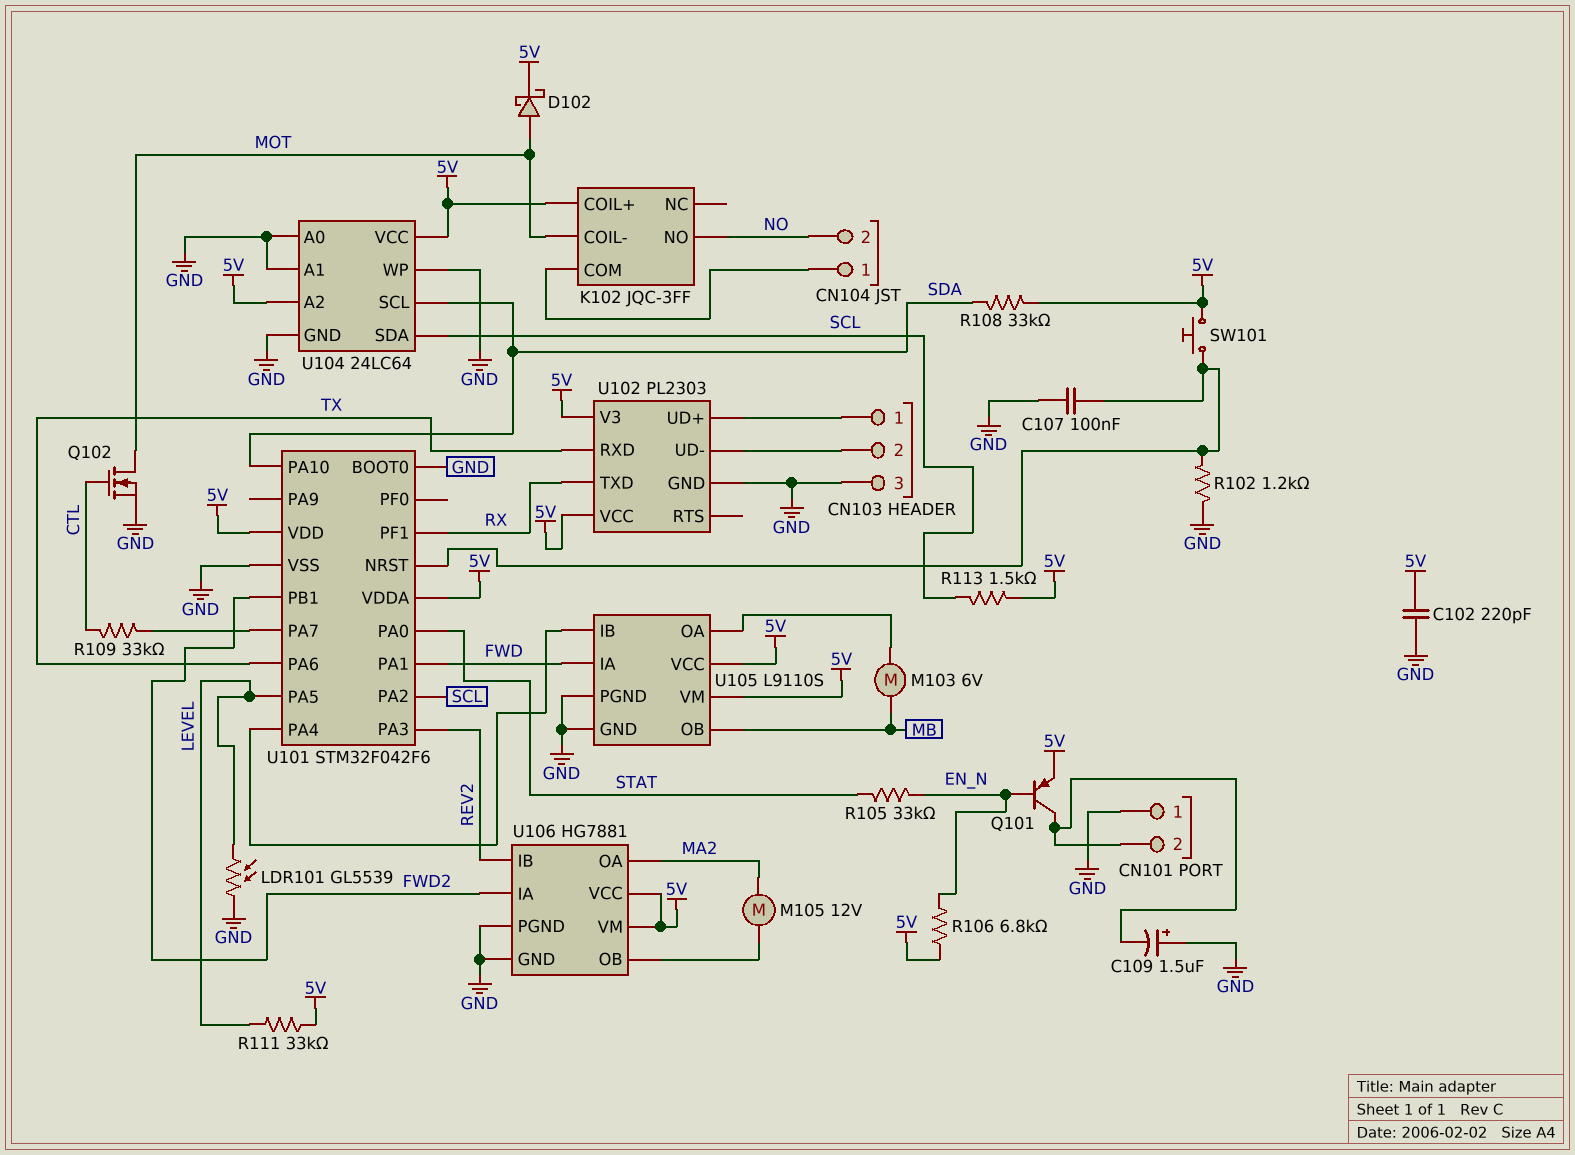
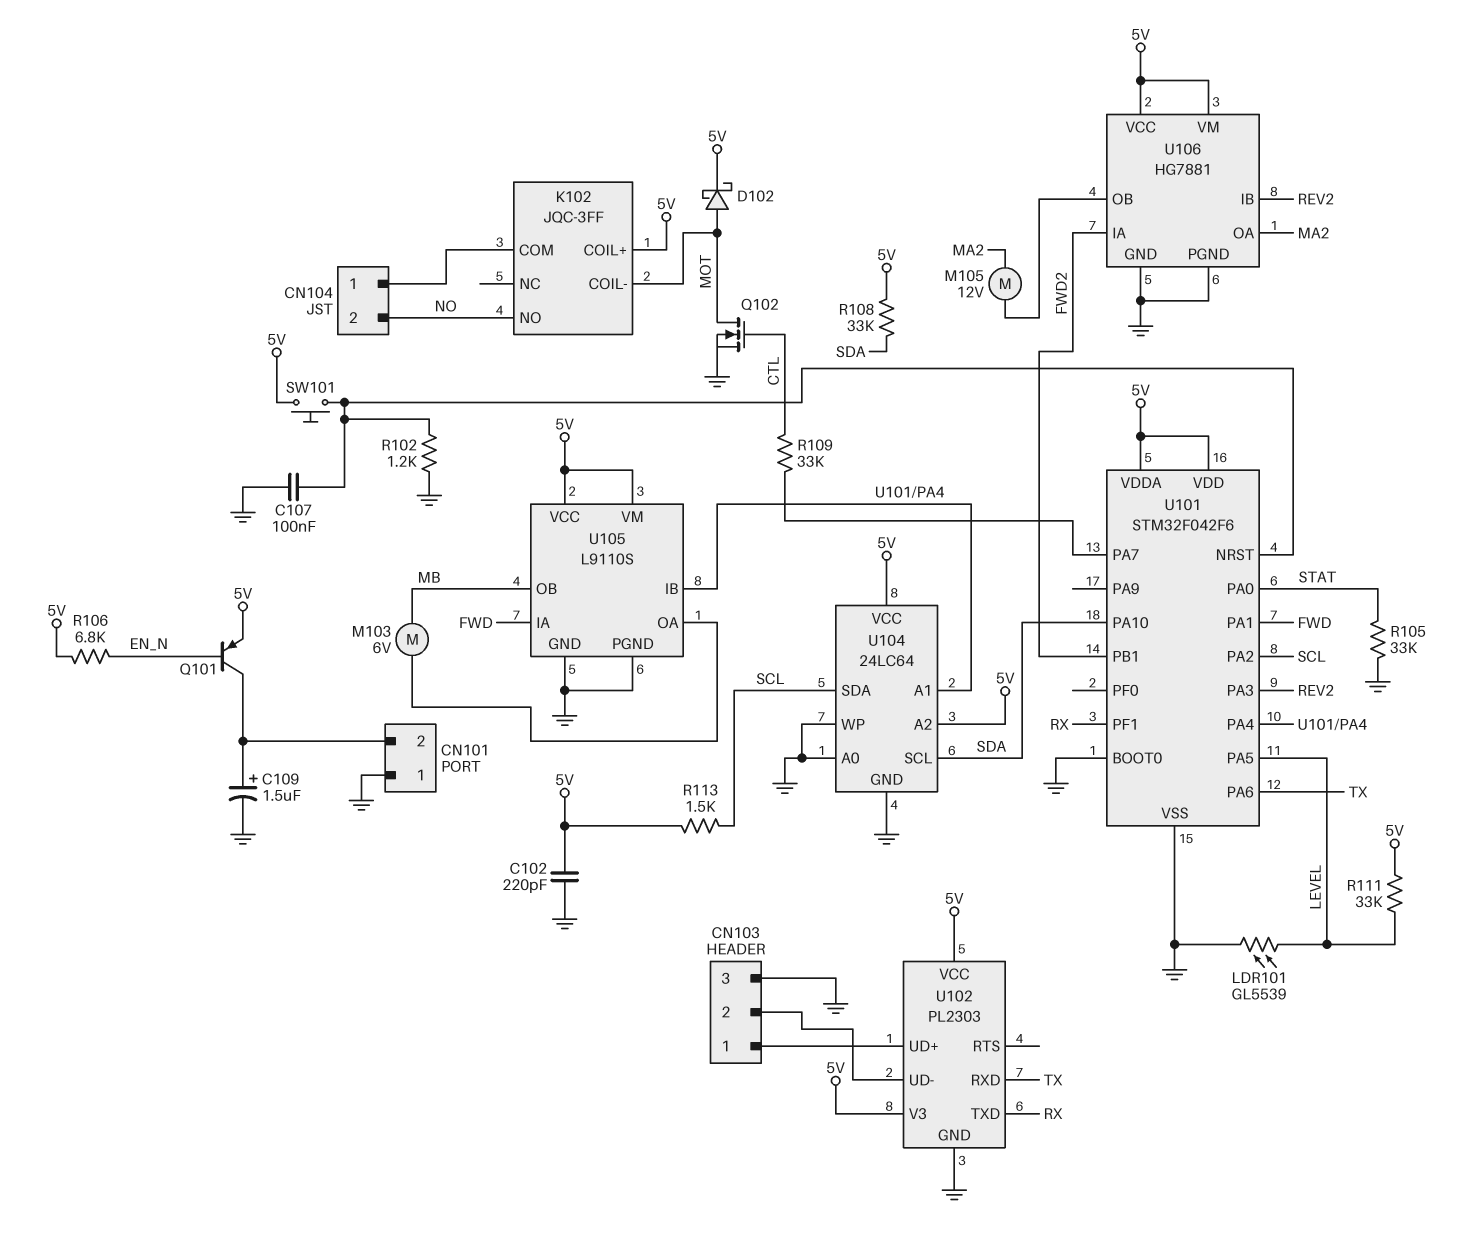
C109: 1.5uF (plus GND, minus CN101/2) -> 1.5uF (plus CN101/2, minus GND)
R105: 33k (EN_N, STAT) -> 33k (GND, STAT)
U104 pin A1: GND -> U101/PA4

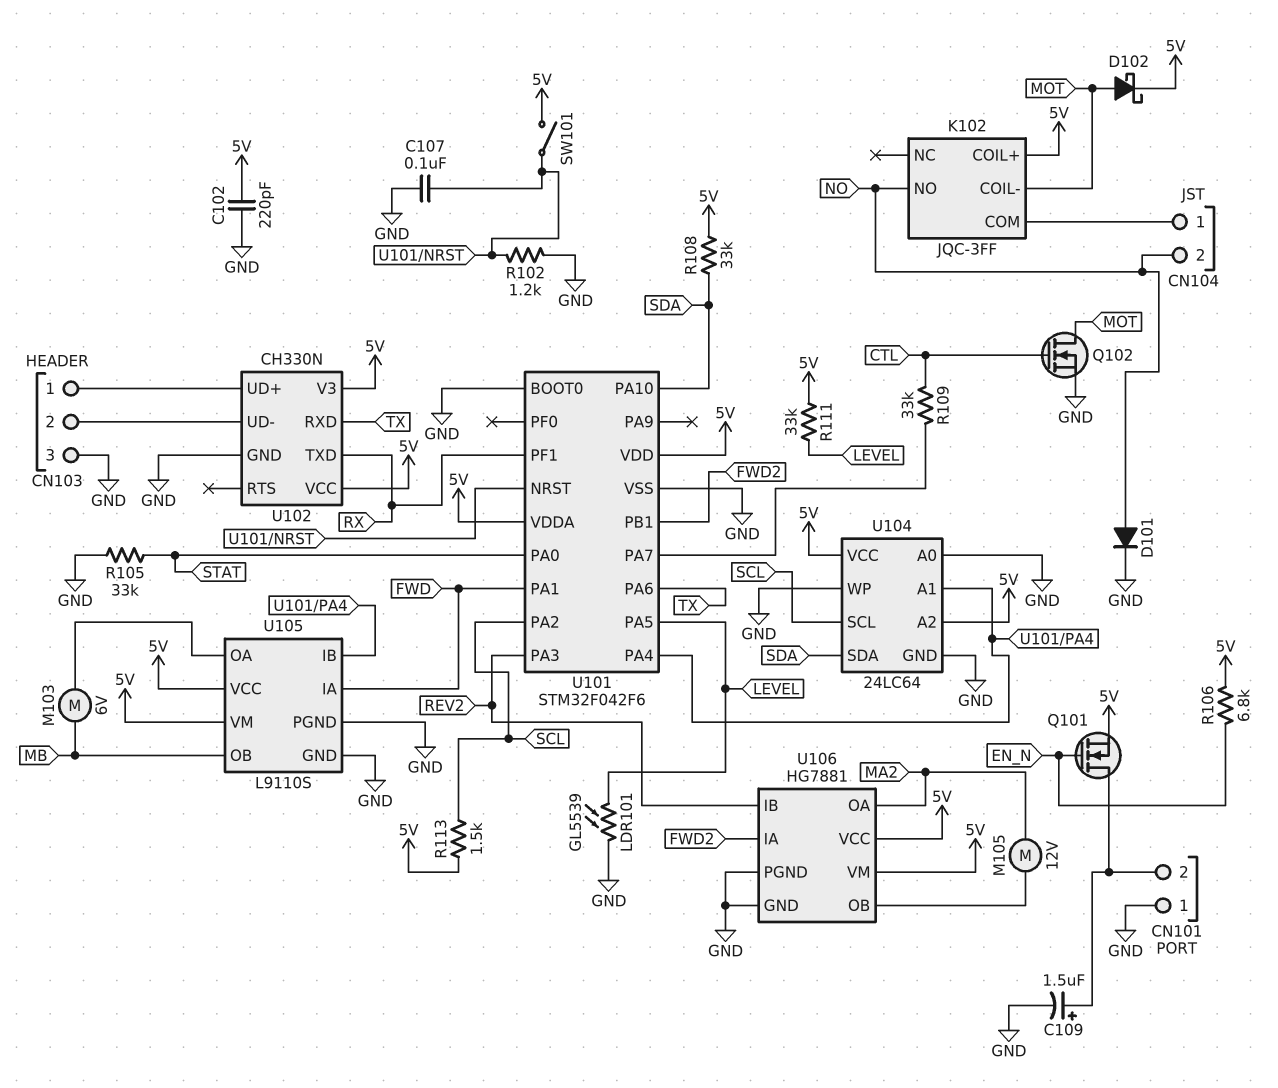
D101: none -> diode (A NO, K GND)
Q101: PNP (B EN_N, C CN101/2, E 5V) -> NMOS (G EN_N, D CN101/2, S 5V)
SW101: button (5V, U101/NRST) -> switch (5V, U101/NRST)
U102: PL2303 -> CH330N
U104 pin SCL: SDA -> SCL
U104 pin SDA: SCL -> SDA

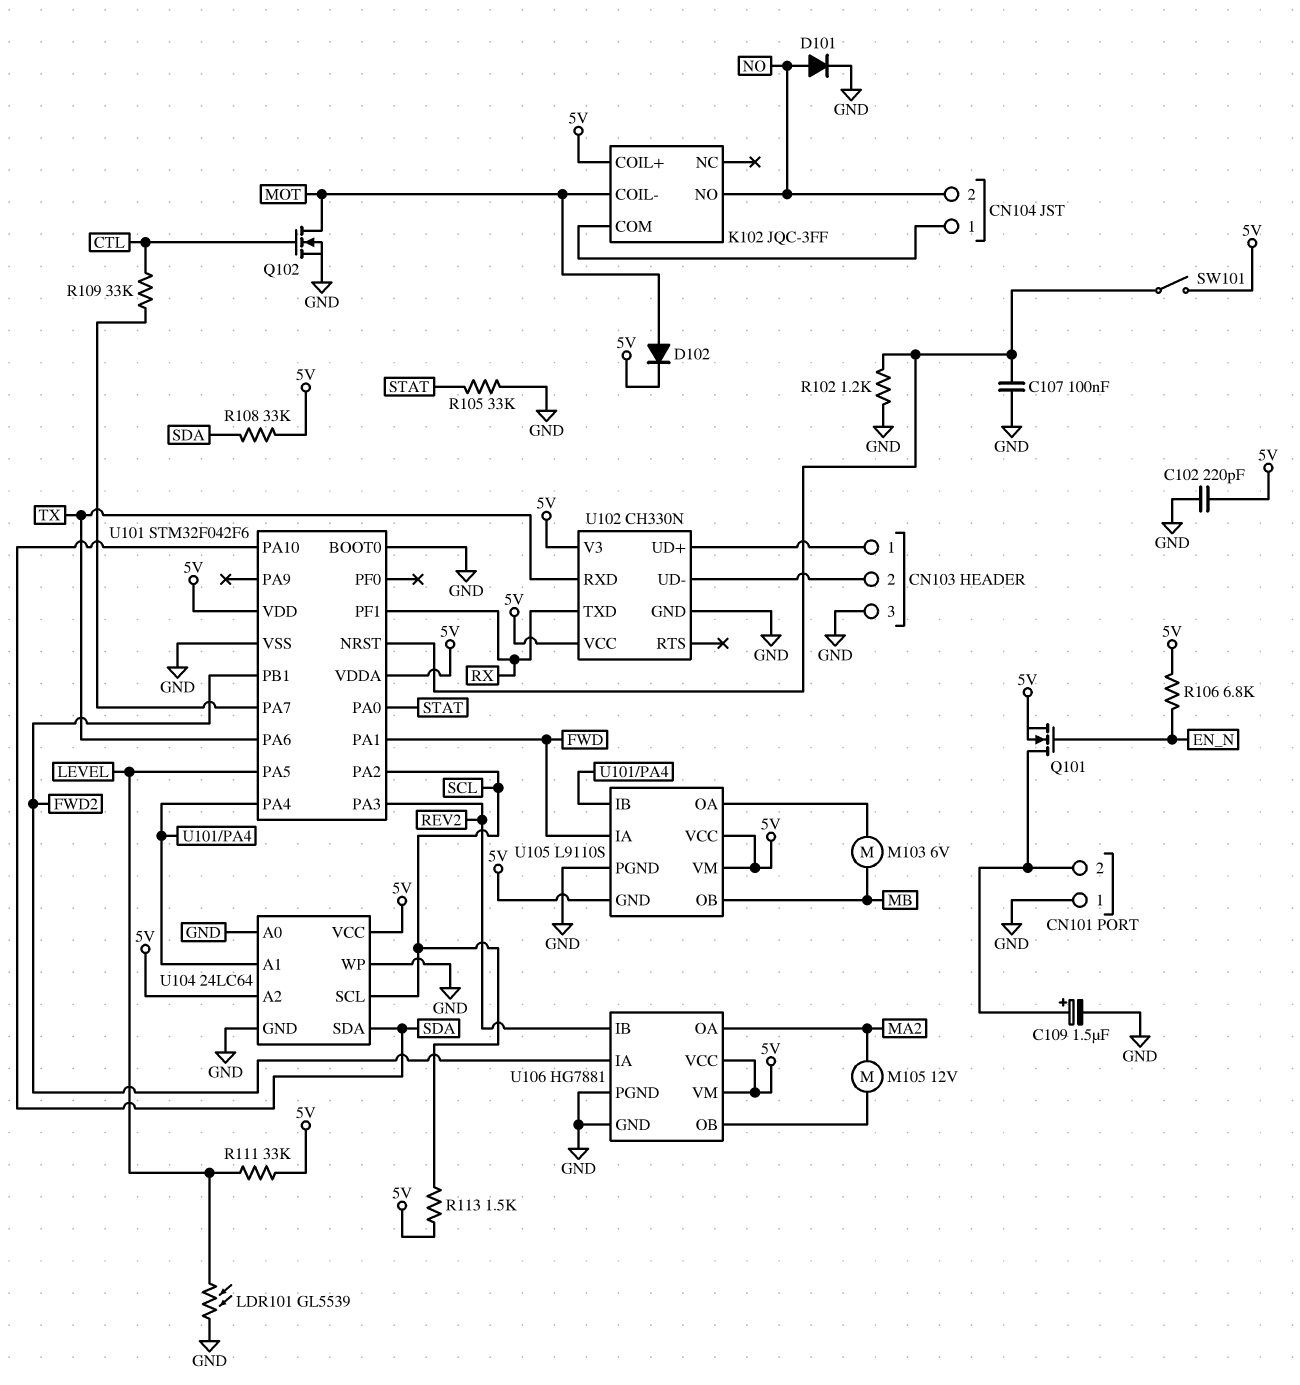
D102: schottky (A MOT, K 5V) -> diode (A MOT, K 5V)
U105 pin GND: GND -> 5V

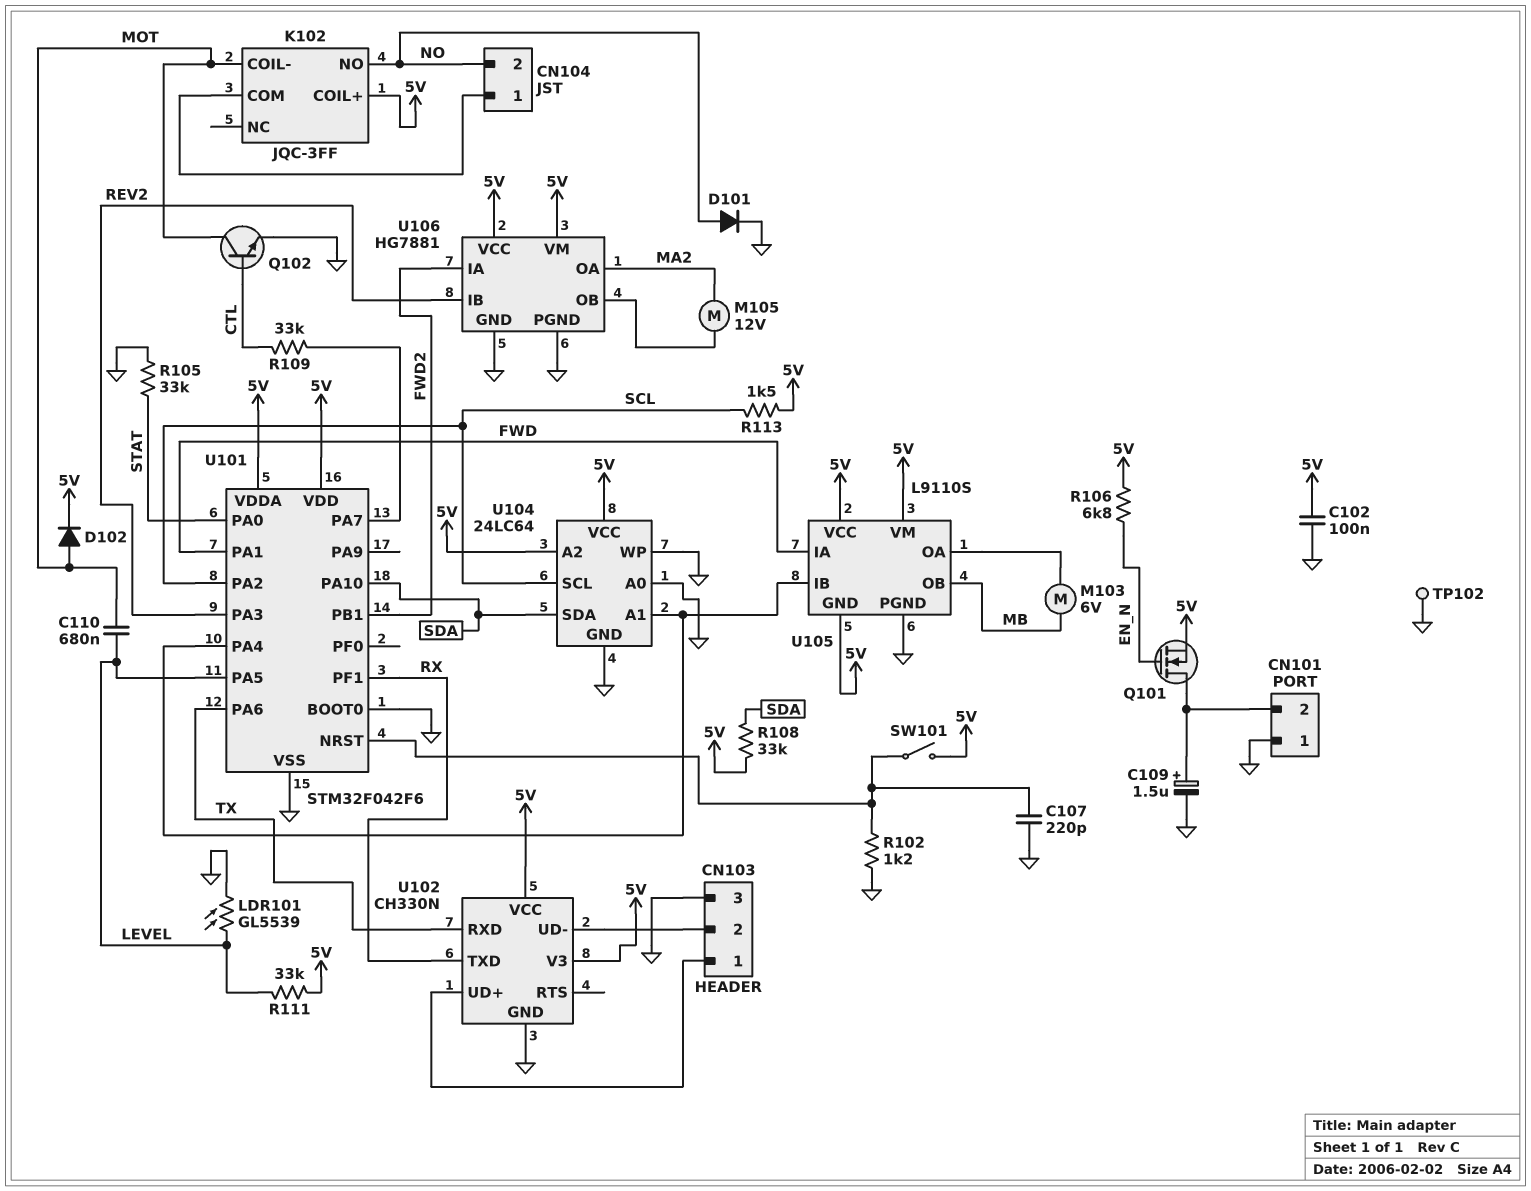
C102: 220pF (5V, GND) -> 100nF (5V, GND)
C107: 100nF (GND, U101/NRST) -> 220pF (GND, U101/NRST)
C110: none -> 680nF (LEVEL, MOT)
Q102: NMOS (G CTL, D MOT, S GND) -> NPN (B CTL, C MOT, E GND)
TP102: none -> test point (GND)

